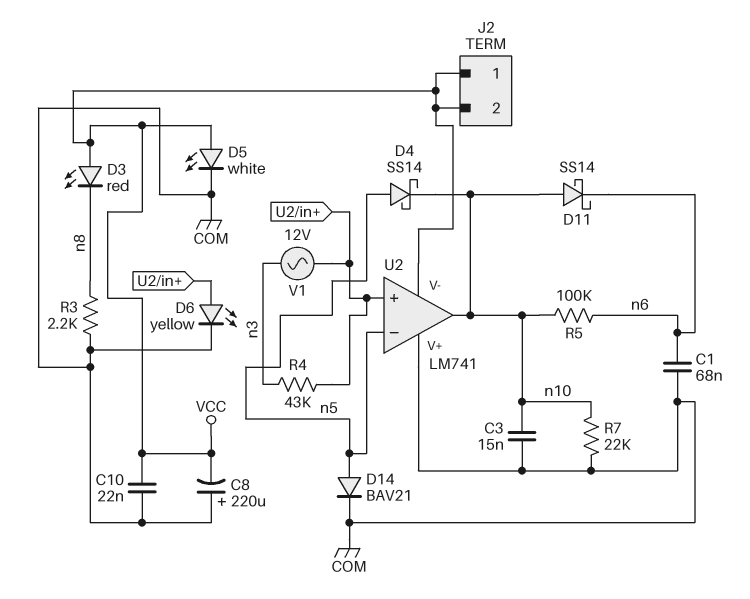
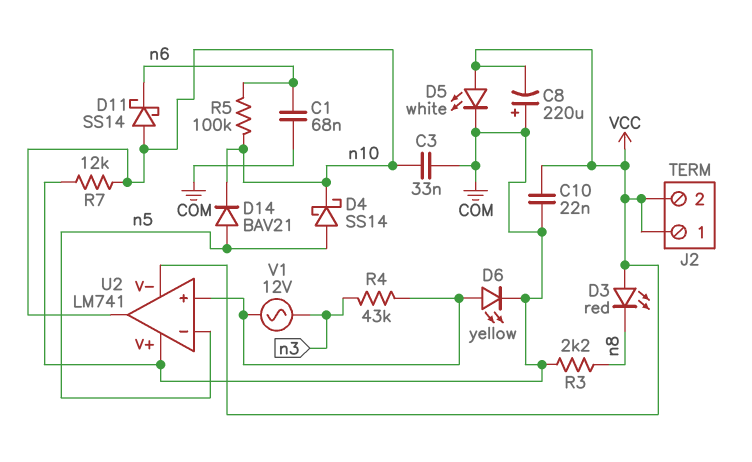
C3: 15nF (COM, n10) -> 33nF (COM, n10)
D14: diode BAV21 (A n5, K COM) -> diode BAV21 (A n5, K n10)
R7: 22k (COM, n10) -> 12k (COM, n10)

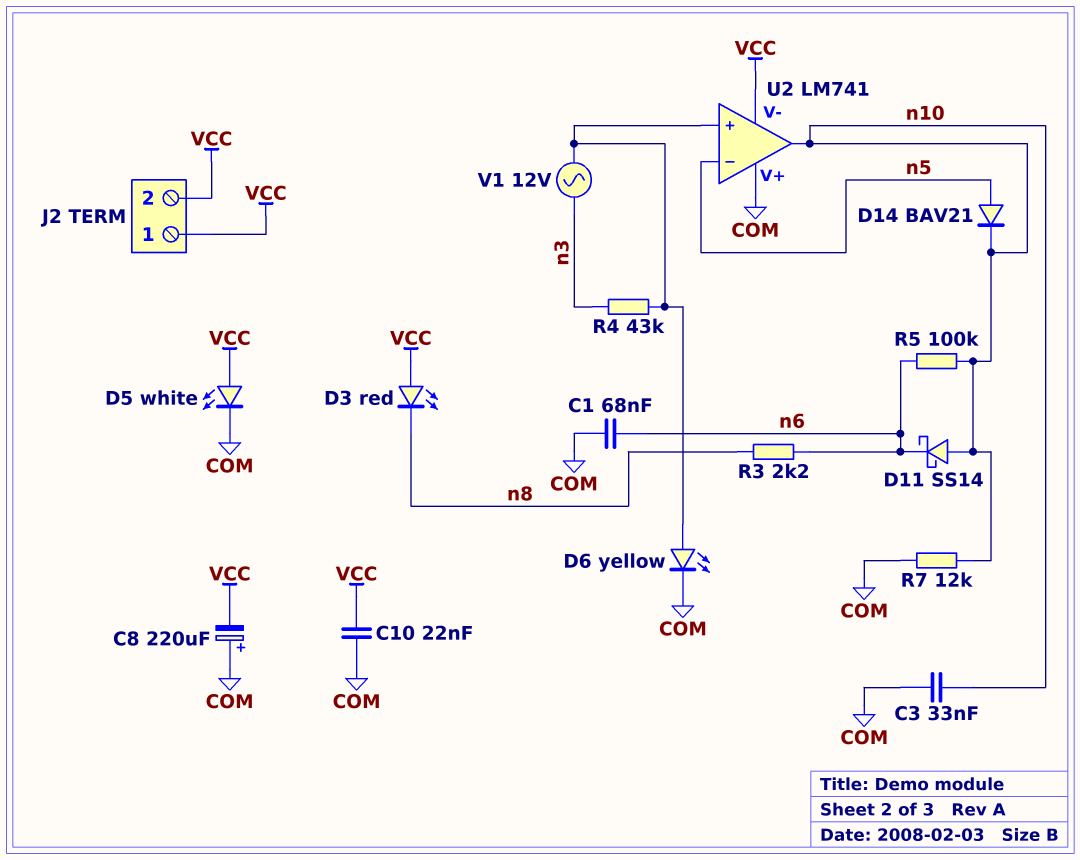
D4: schottky SS14 (A n5, K n10) -> none
R3: 2.2k (COM, n8) -> 2.2k (n6, n8)

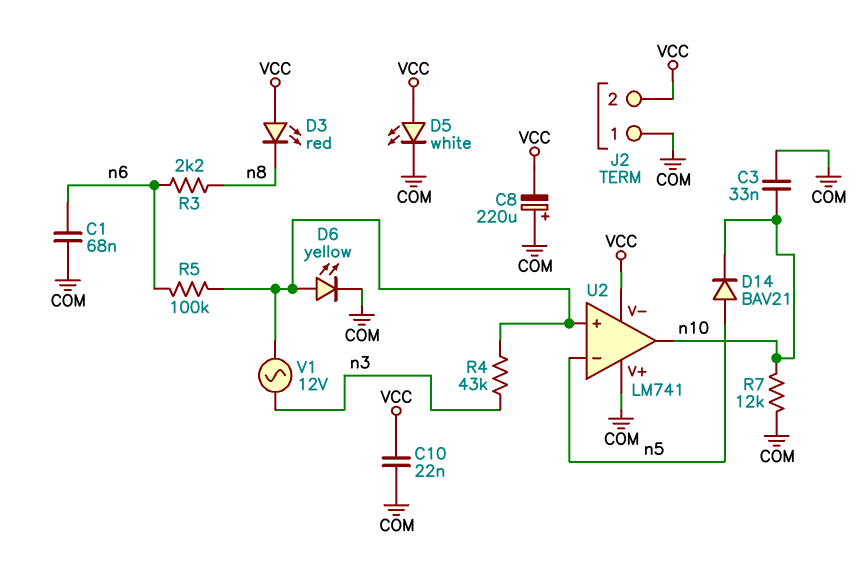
D11: schottky SS14 (A n10, K n6) -> none
J2 pin 1: VCC -> COM
R5: 100k (n6, n10) -> 100k (U2/in+, n6)

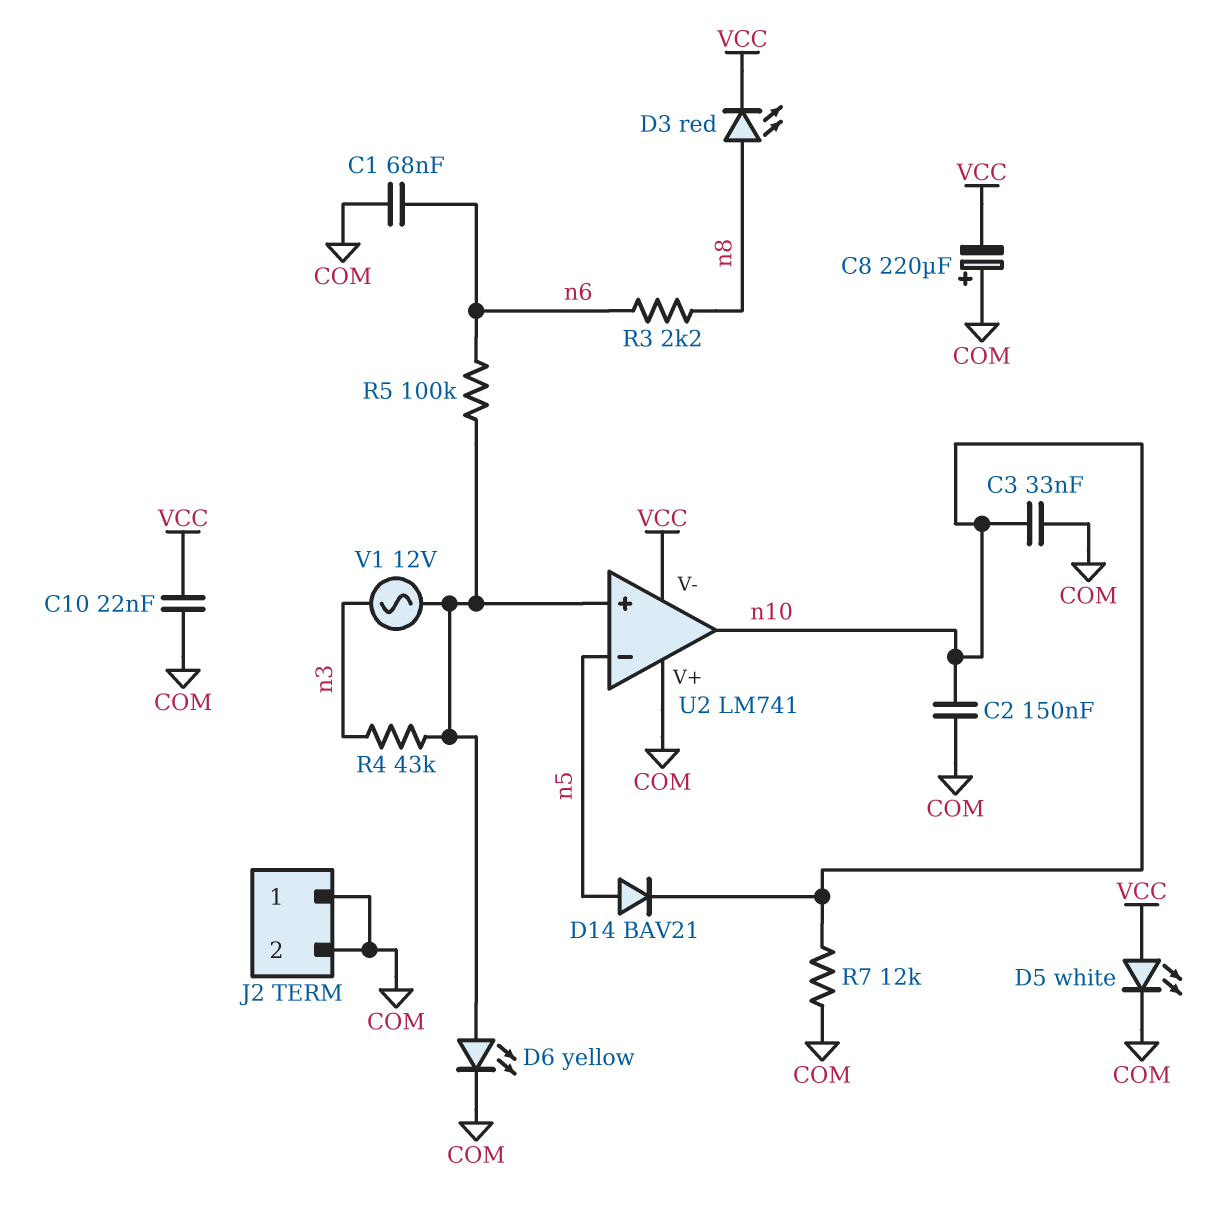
C2: none -> 150nF (COM, n10)
D3: LED red (A VCC, K n8) -> LED red (A n8, K VCC)
J2 pin 2: VCC -> COM

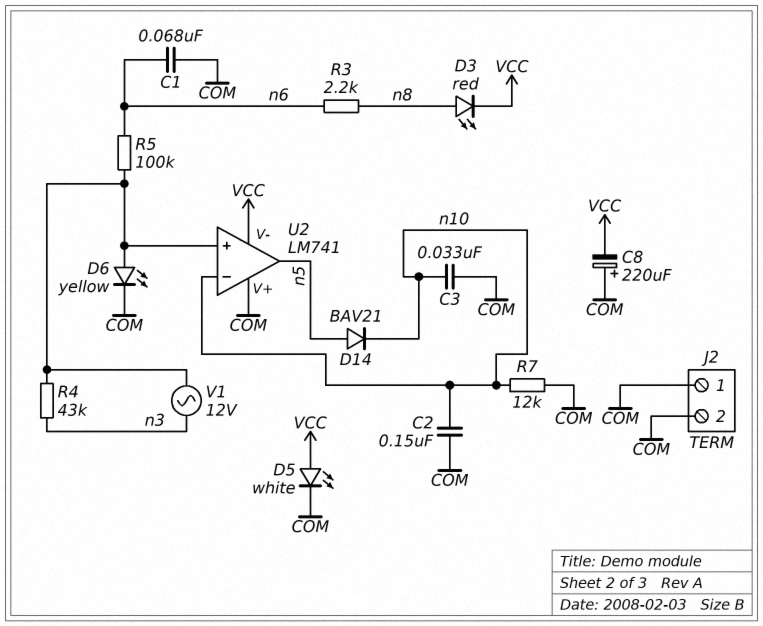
C10: 22nF (COM, VCC) -> none
U2 pin in-: n5 -> n10
U2 pin out: n10 -> n5

